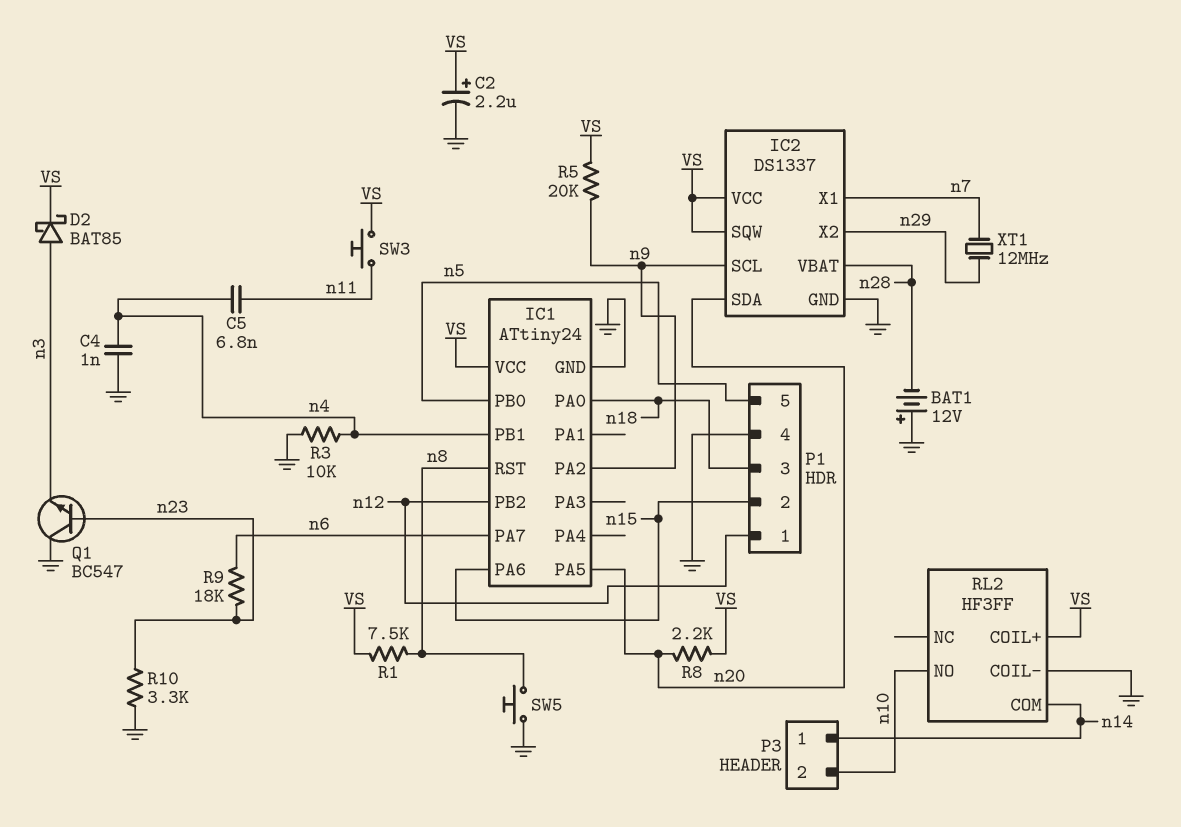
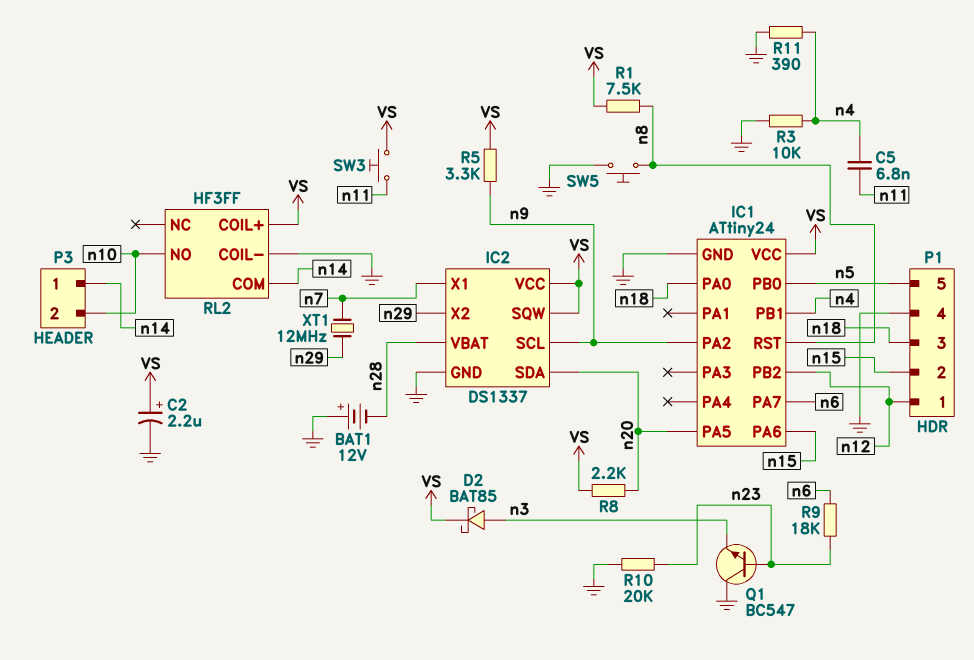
C4: 1nF (GND, n4) -> none
R5: 20k (VS, n9) -> 3.3k (VS, n9)
R10: 3.3k (GND, n23) -> 20k (GND, n23)
R11: none -> 390 (GND, n4)

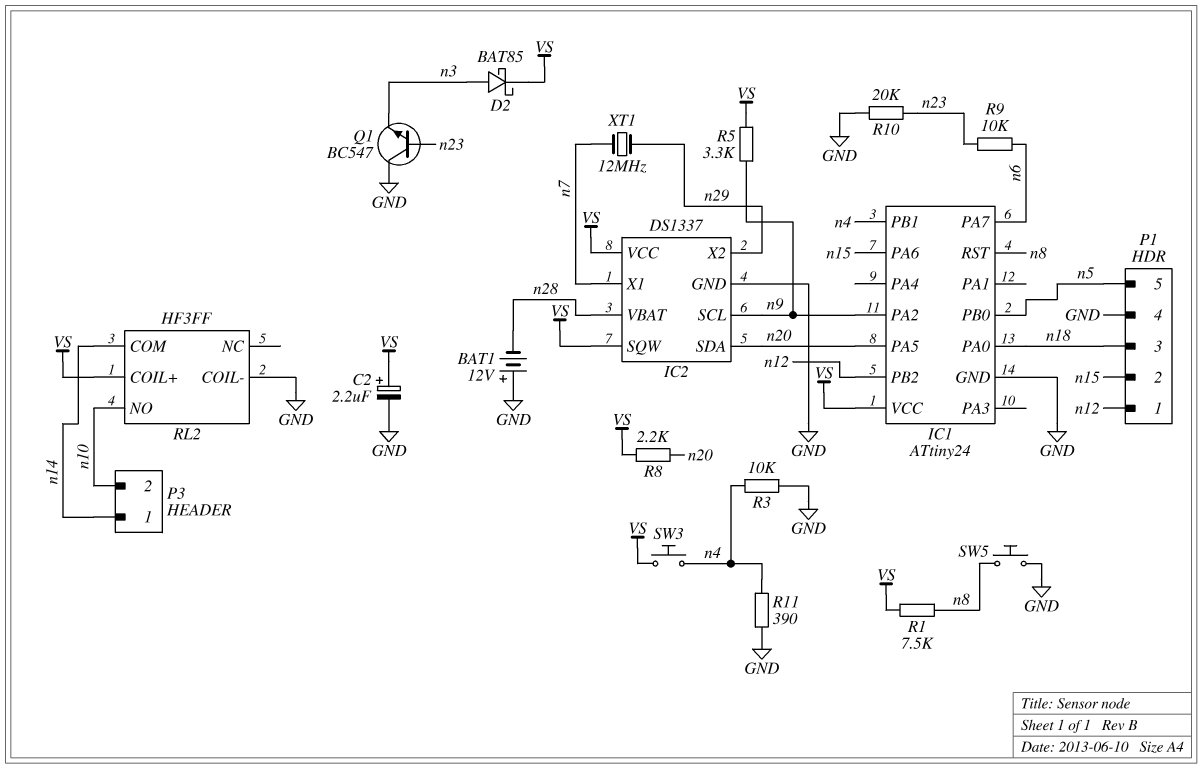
C5: 6.8nF (n4, n11) -> none
R9: 18k (n6, n23) -> 10k (n6, n23)
SW3: button (VS, n11) -> button (VS, n4)

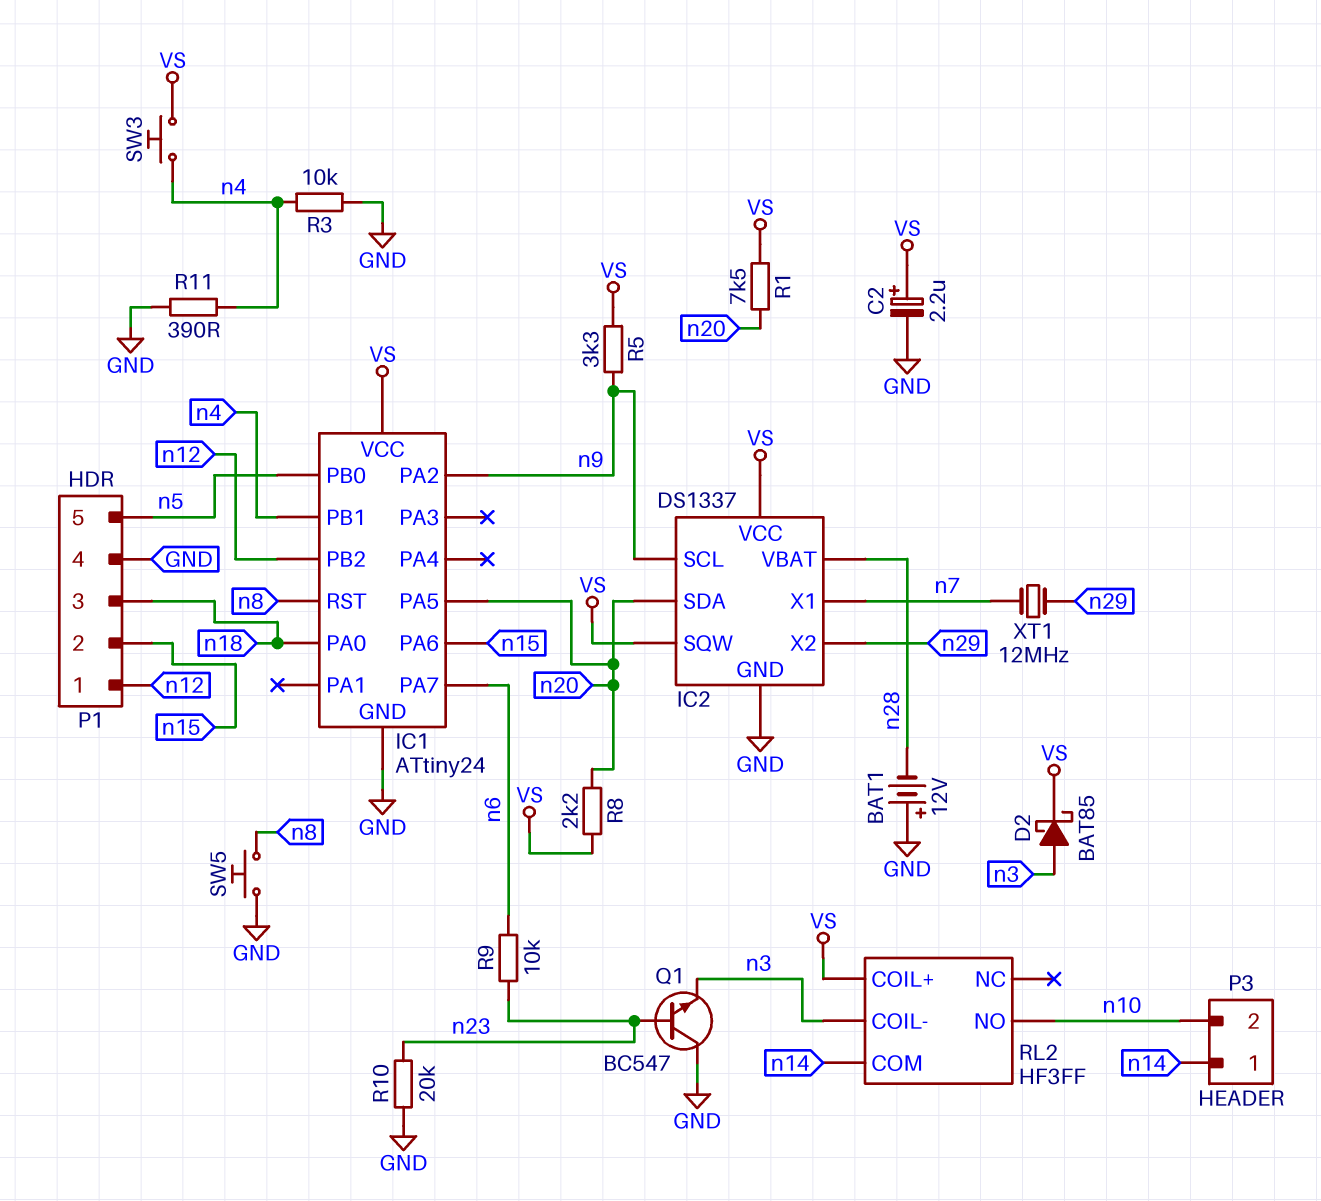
R1: 7.5k (VS, n8) -> 7.5k (VS, n20)
RL2 pin COIL-: GND -> n3

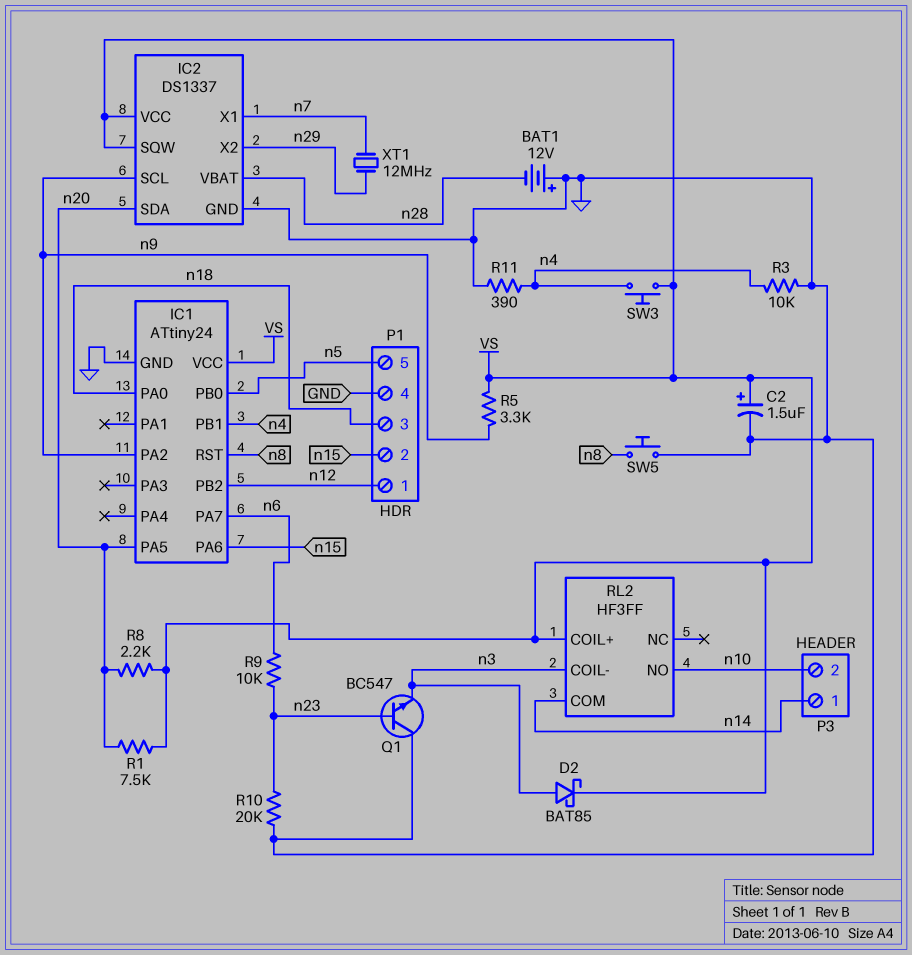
C2: 2.2uF (plus VS, minus GND) -> 1.5uF (plus VS, minus GND)

